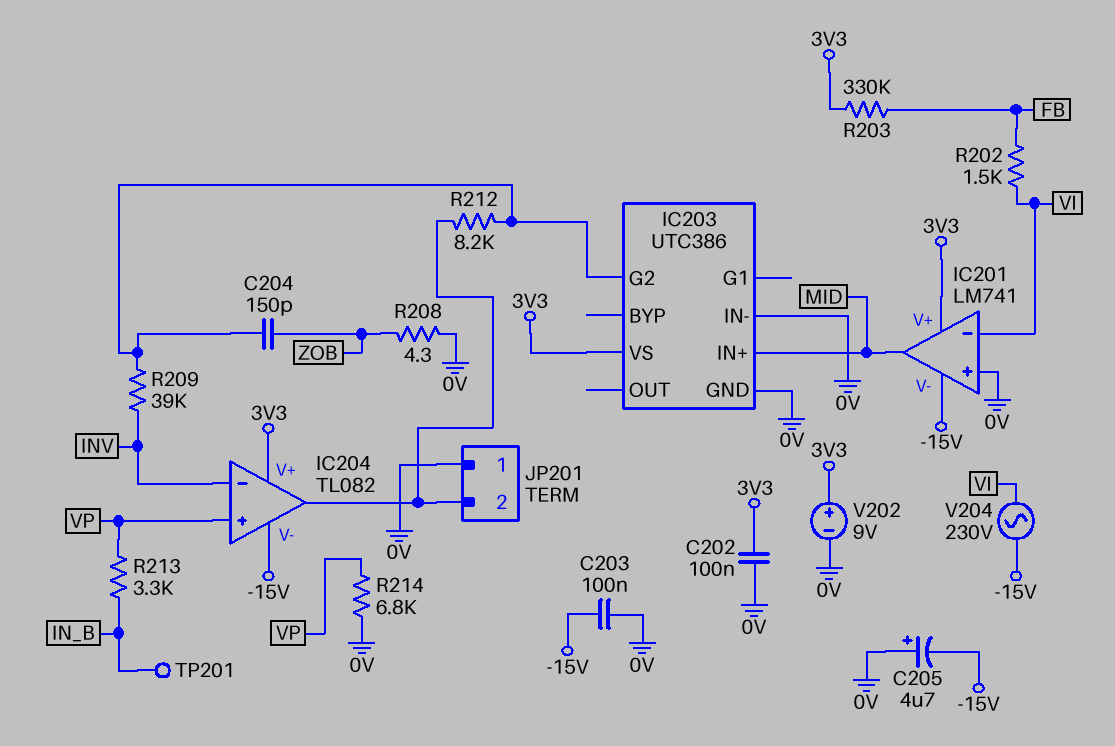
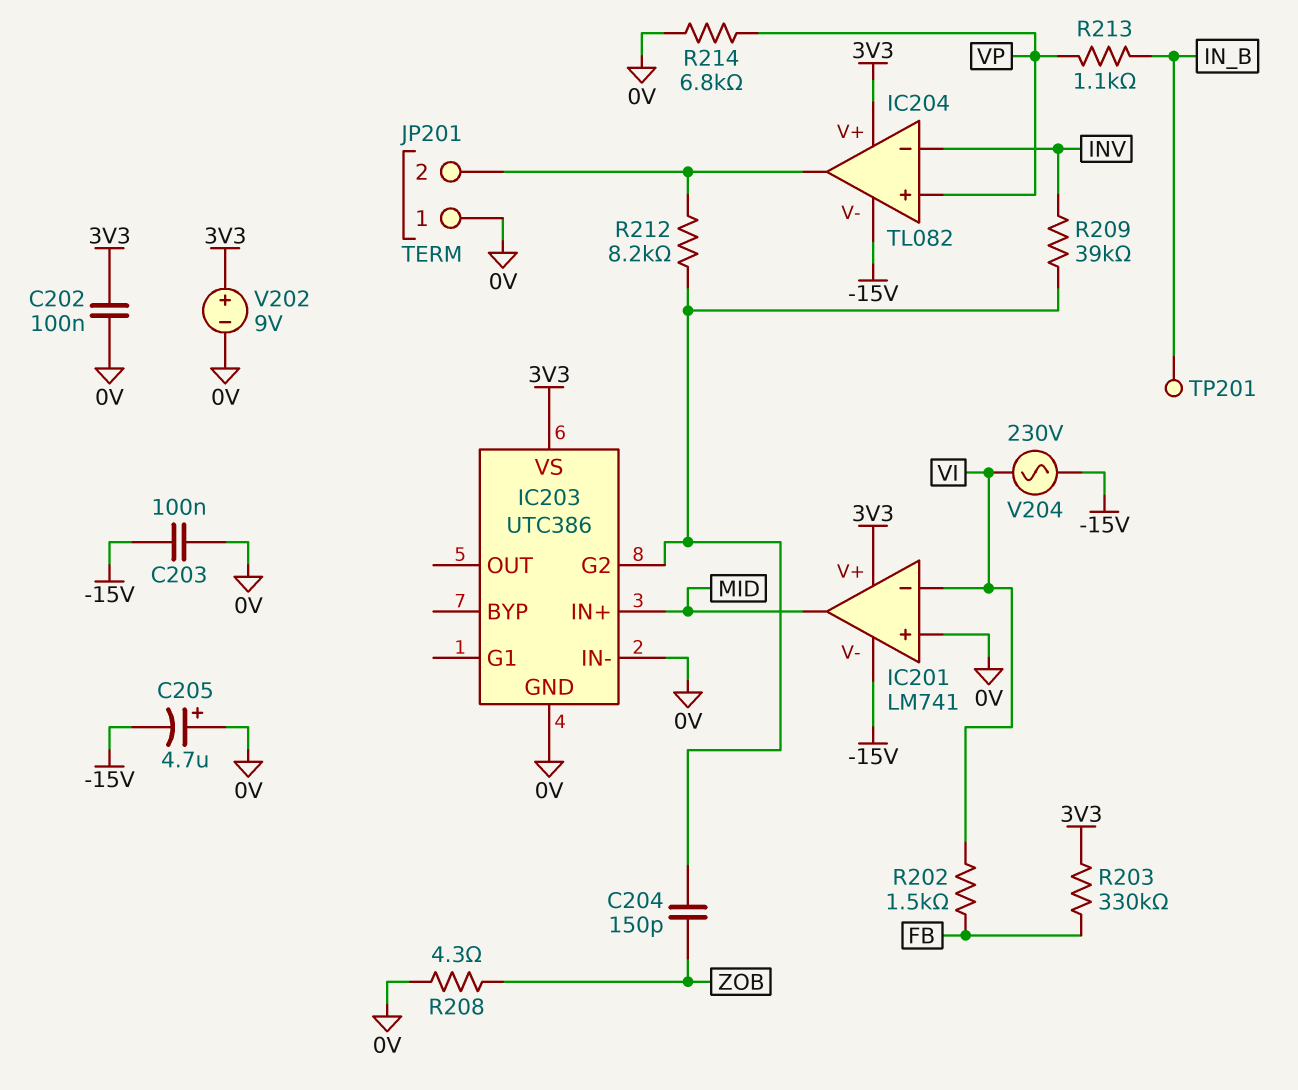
R213: 3.3k (IN_B, VP) -> 1.1k (IN_B, VP)

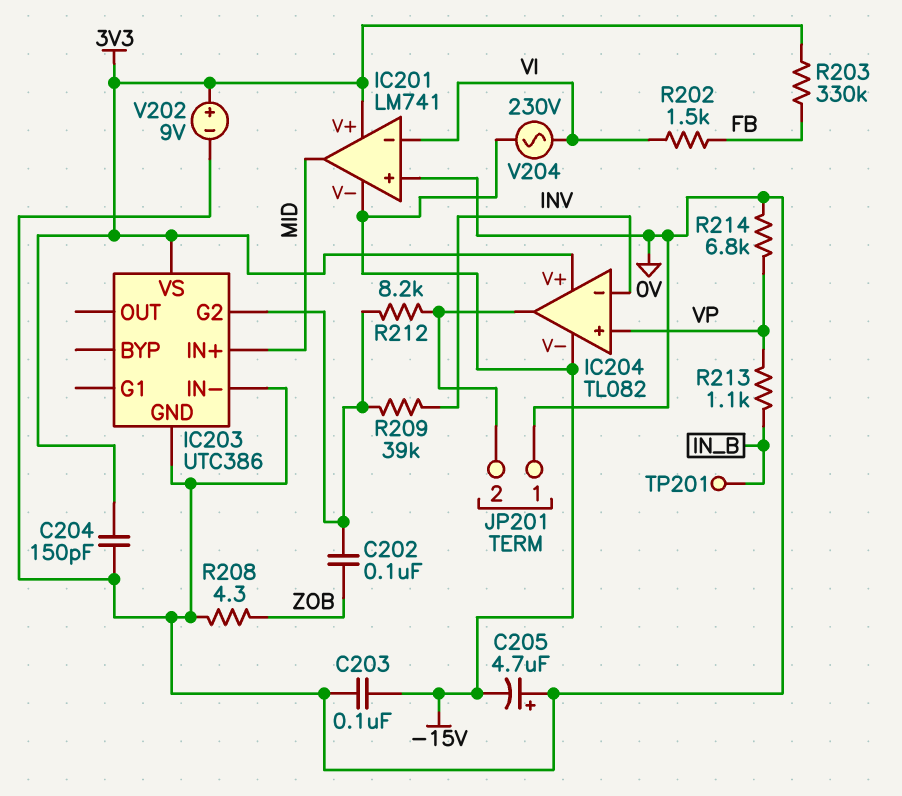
C202: 100nF (0V, 3V3) -> 100nF (IC203/G2, ZOB)
C204: 150pF (IC203/G2, ZOB) -> 150pF (0V, 3V3)

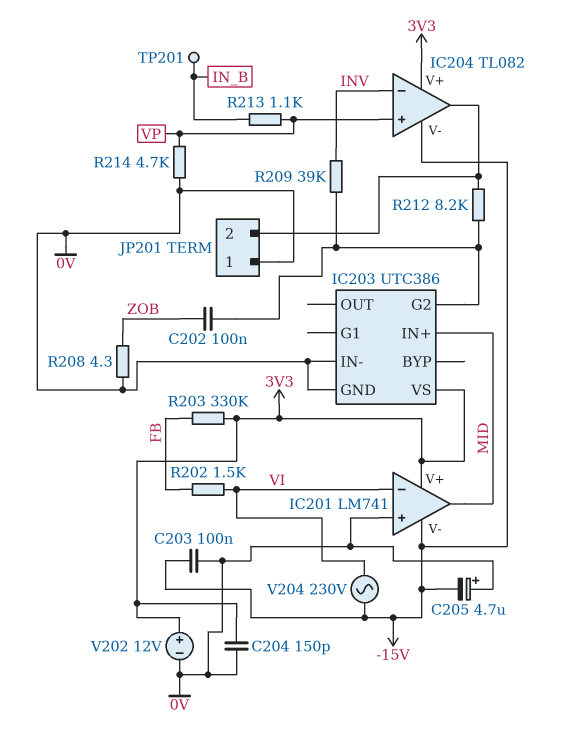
R214: 6.8k (0V, VP) -> 4.7k (0V, VP)
V202: 9V (plus 3V3, minus 0V) -> 12V (plus 3V3, minus 0V)

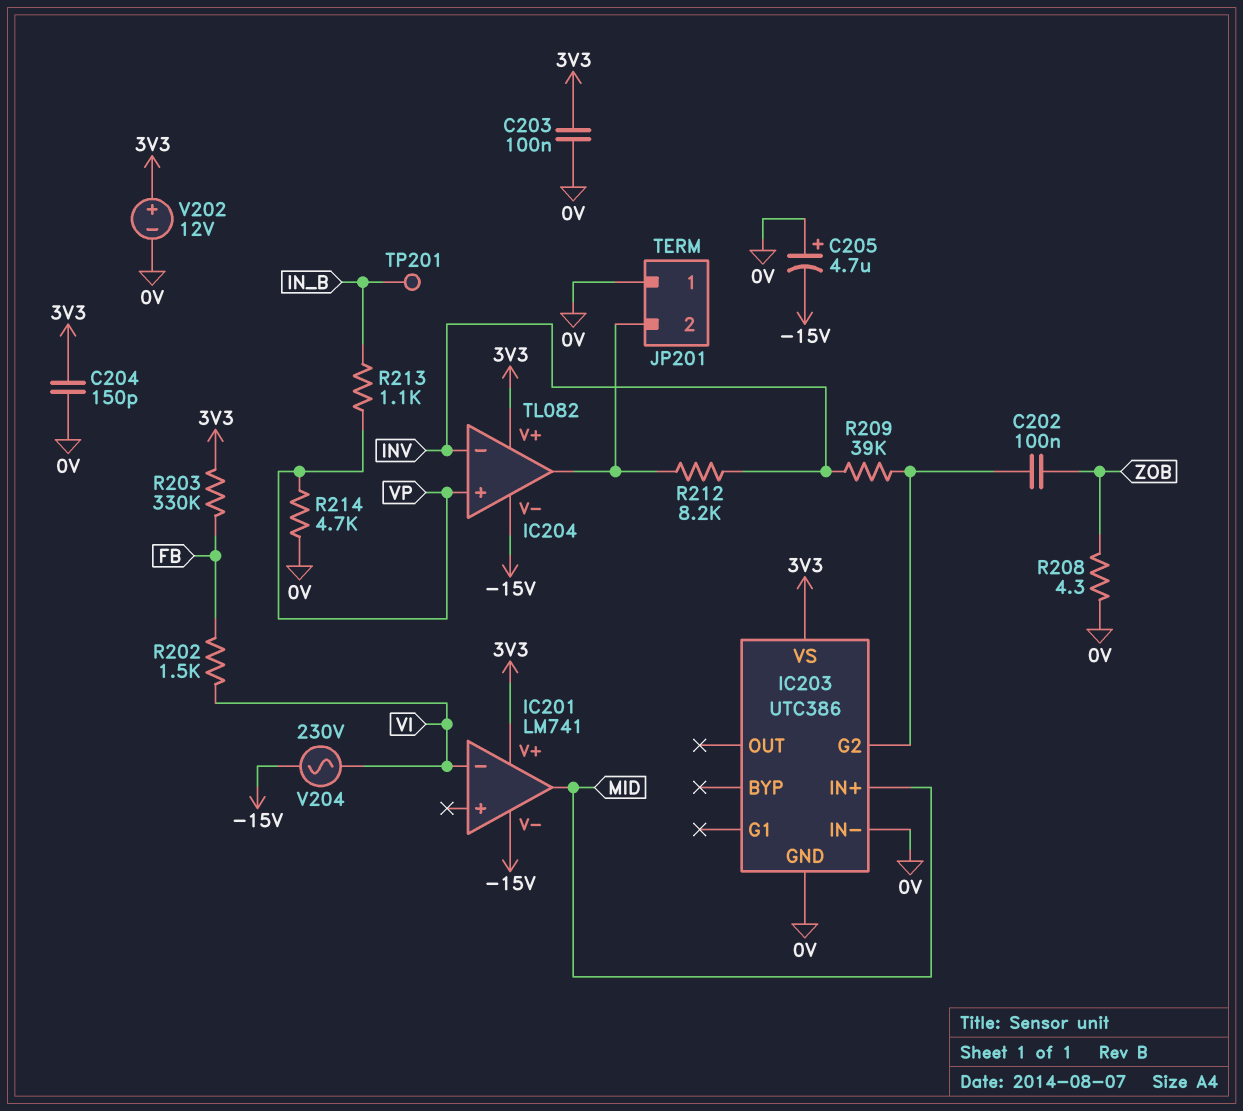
C203: 100nF (-15V, 0V) -> 100nF (0V, 3V3)
IC201 pin in+: 0V -> none
R212: 8.2k (IC203/G2, IC204/out) -> 8.2k (IC204/out, INV)

